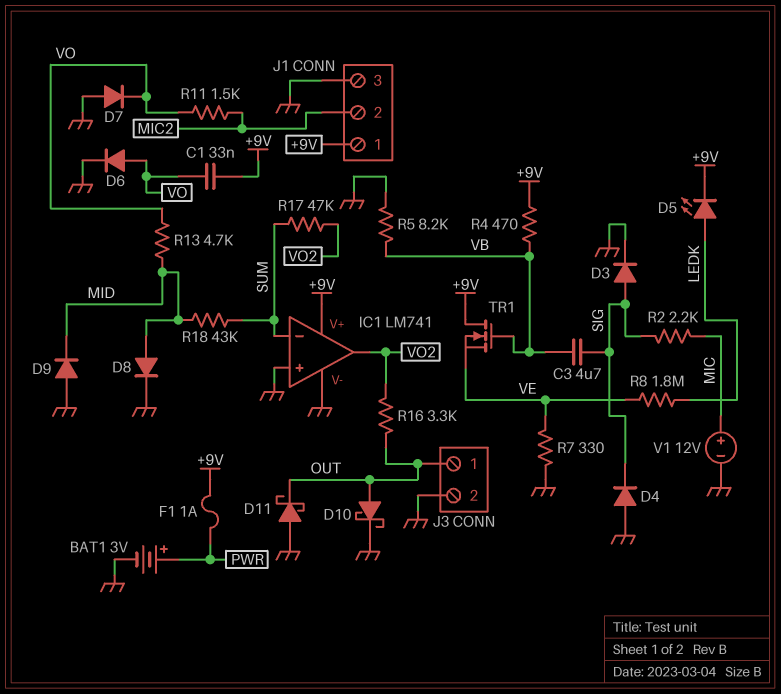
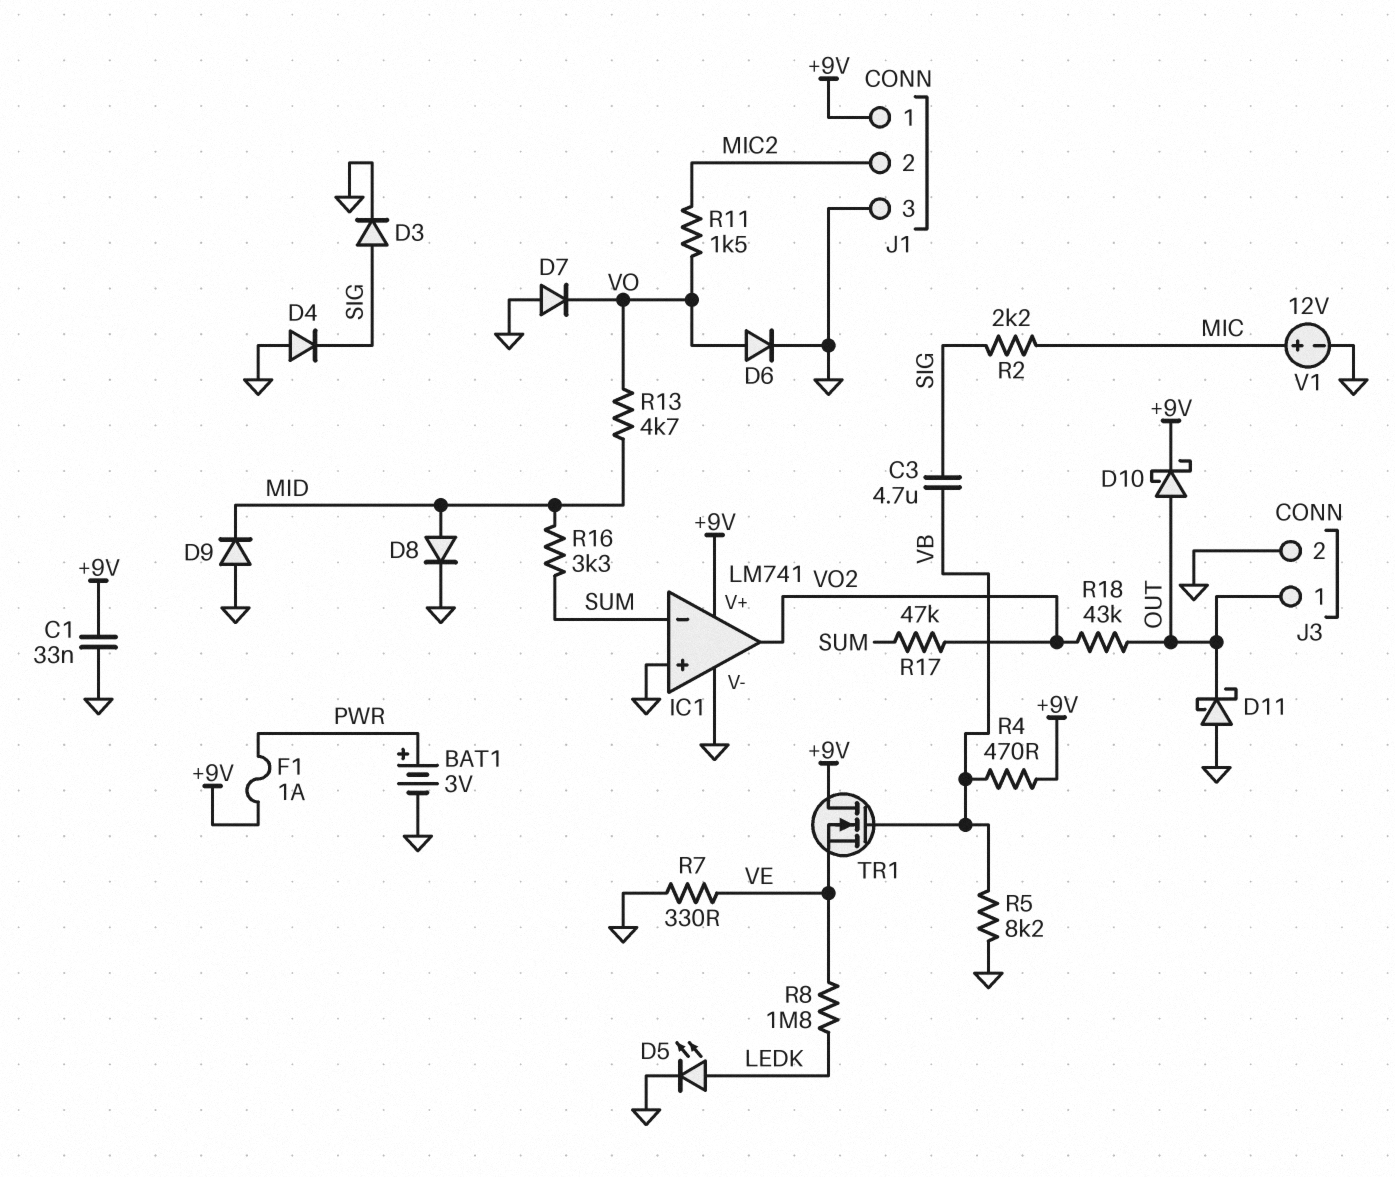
C1: 33nF (+9V, VO) -> 33nF (+9V, GND)
D5: LED (A LEDK, K +9V) -> LED (A LEDK, K GND)
D10: schottky (A OUT, K GND) -> schottky (A OUT, K +9V)
R16: 3.3k (OUT, VO2) -> 3.3k (MID, SUM)
R18: 43k (MID, SUM) -> 43k (OUT, VO2)

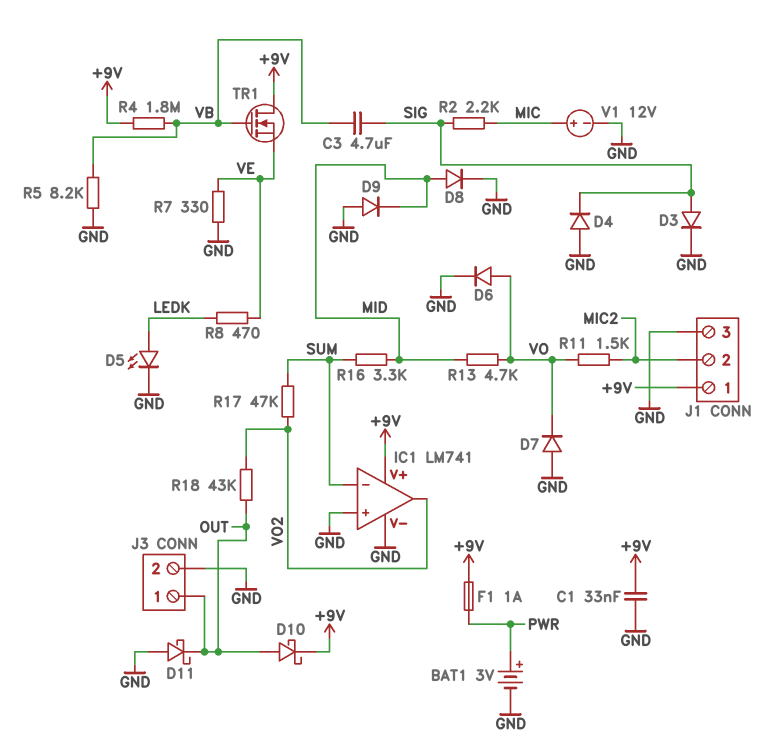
R4: 470 (+9V, VB) -> 1.8M (+9V, VB)
R8: 1.8M (LEDK, VE) -> 470 (LEDK, VE)

